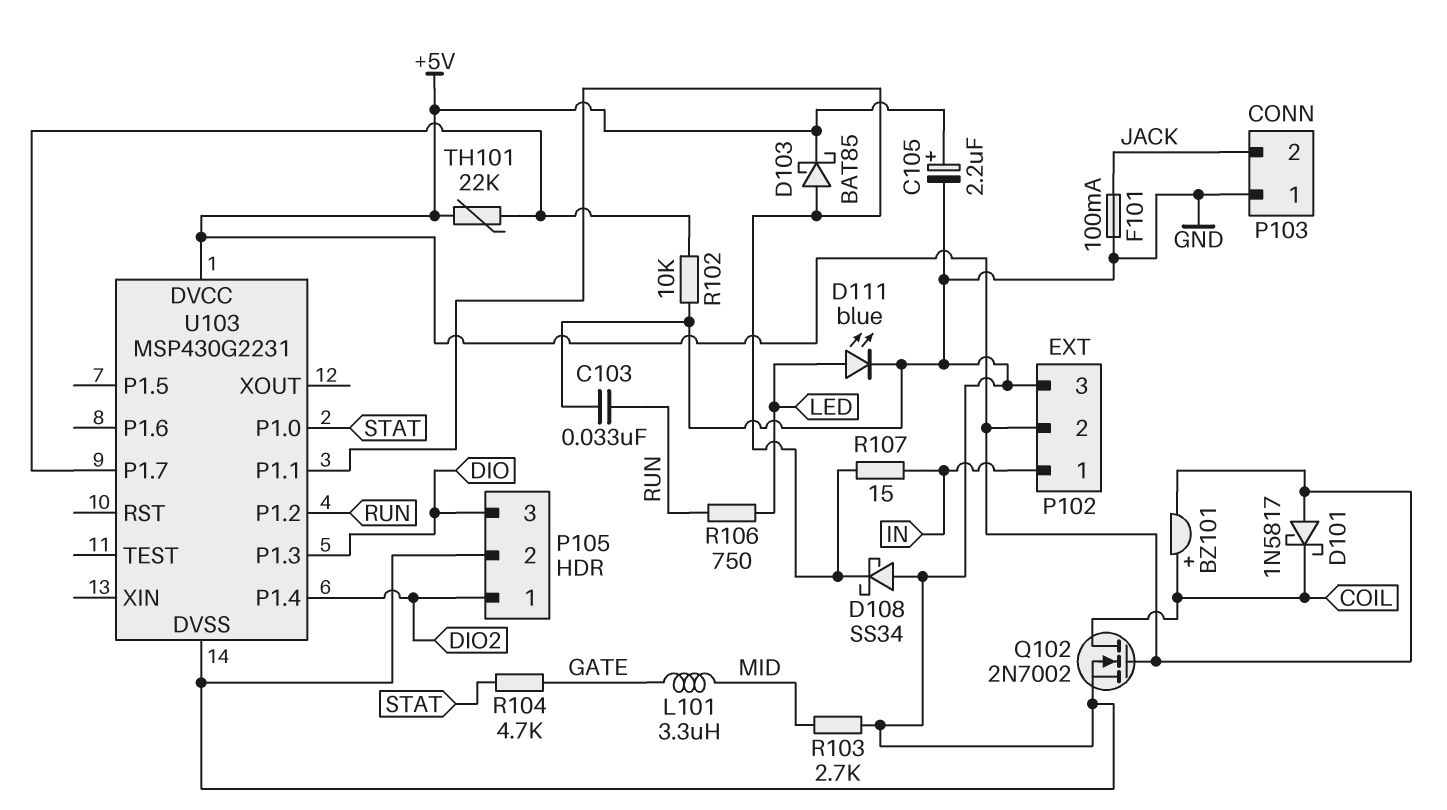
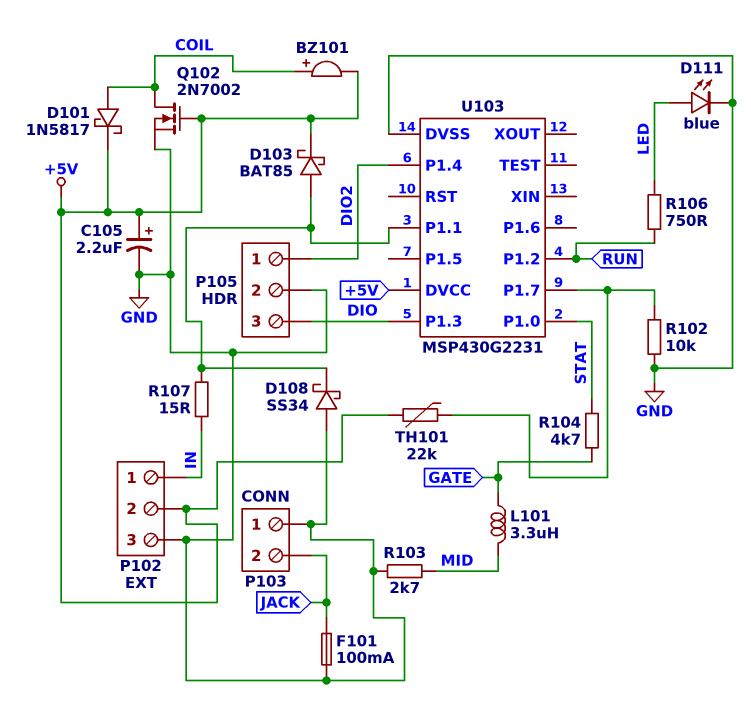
C103: 33nF (GND, RUN) -> none
D101: schottky 1N5817 (A +5V, K COIL) -> schottky 1N5817 (A COIL, K +5V)

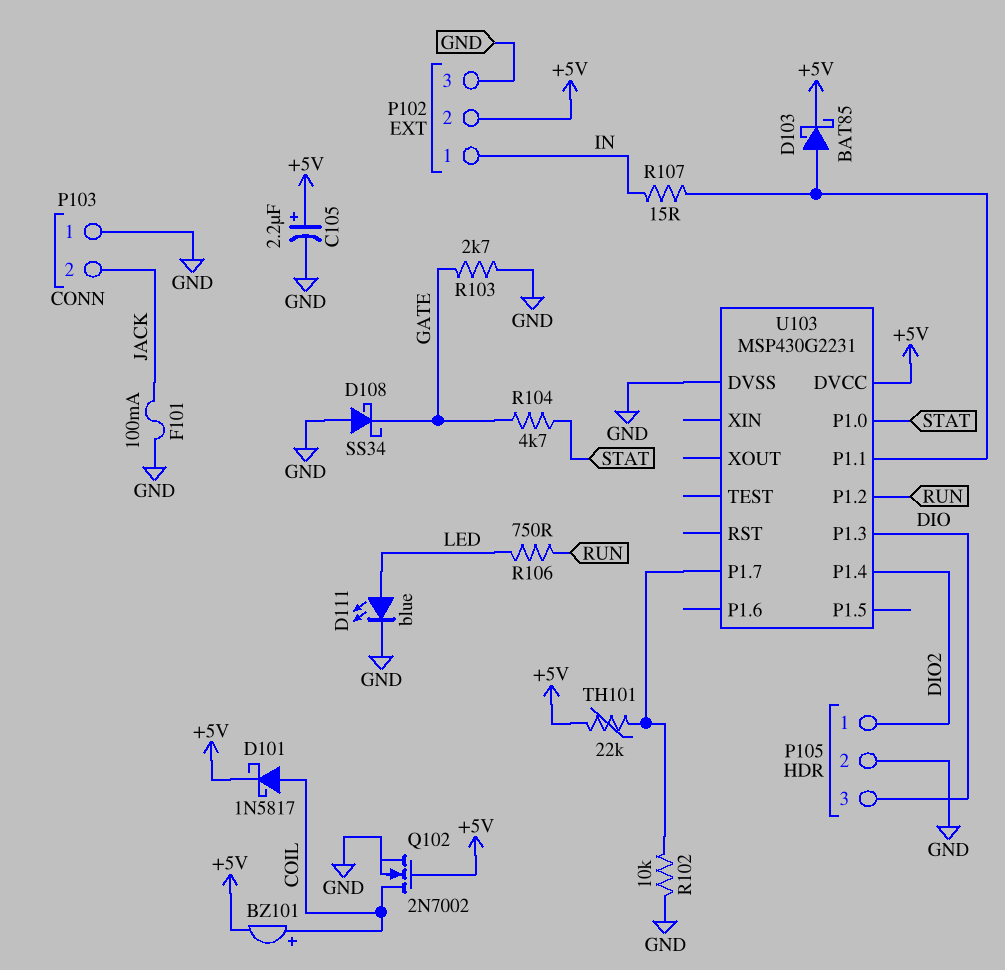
D108: schottky SS34 (A GND, K U103/P1.1) -> schottky SS34 (A GND, K GATE)
L101: 3.3uH (GATE, MID) -> none
R103: 2.7k (GND, MID) -> 2.7k (GATE, GND)

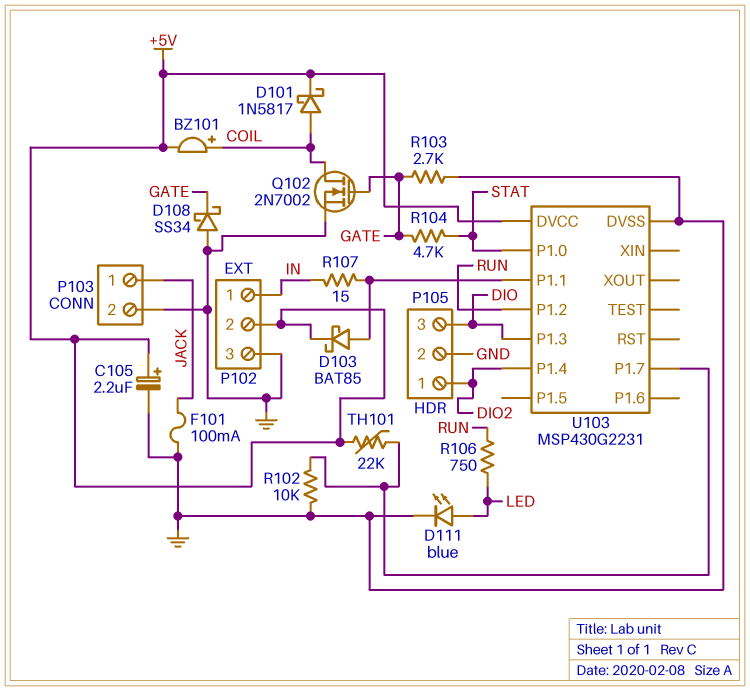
P103 pin 1: GND -> JACK
P103 pin 2: JACK -> GND
Q102: NMOS 2N7002 (G +5V, D COIL, S GND) -> NMOS 2N7002 (G GATE, D COIL, S GND)

